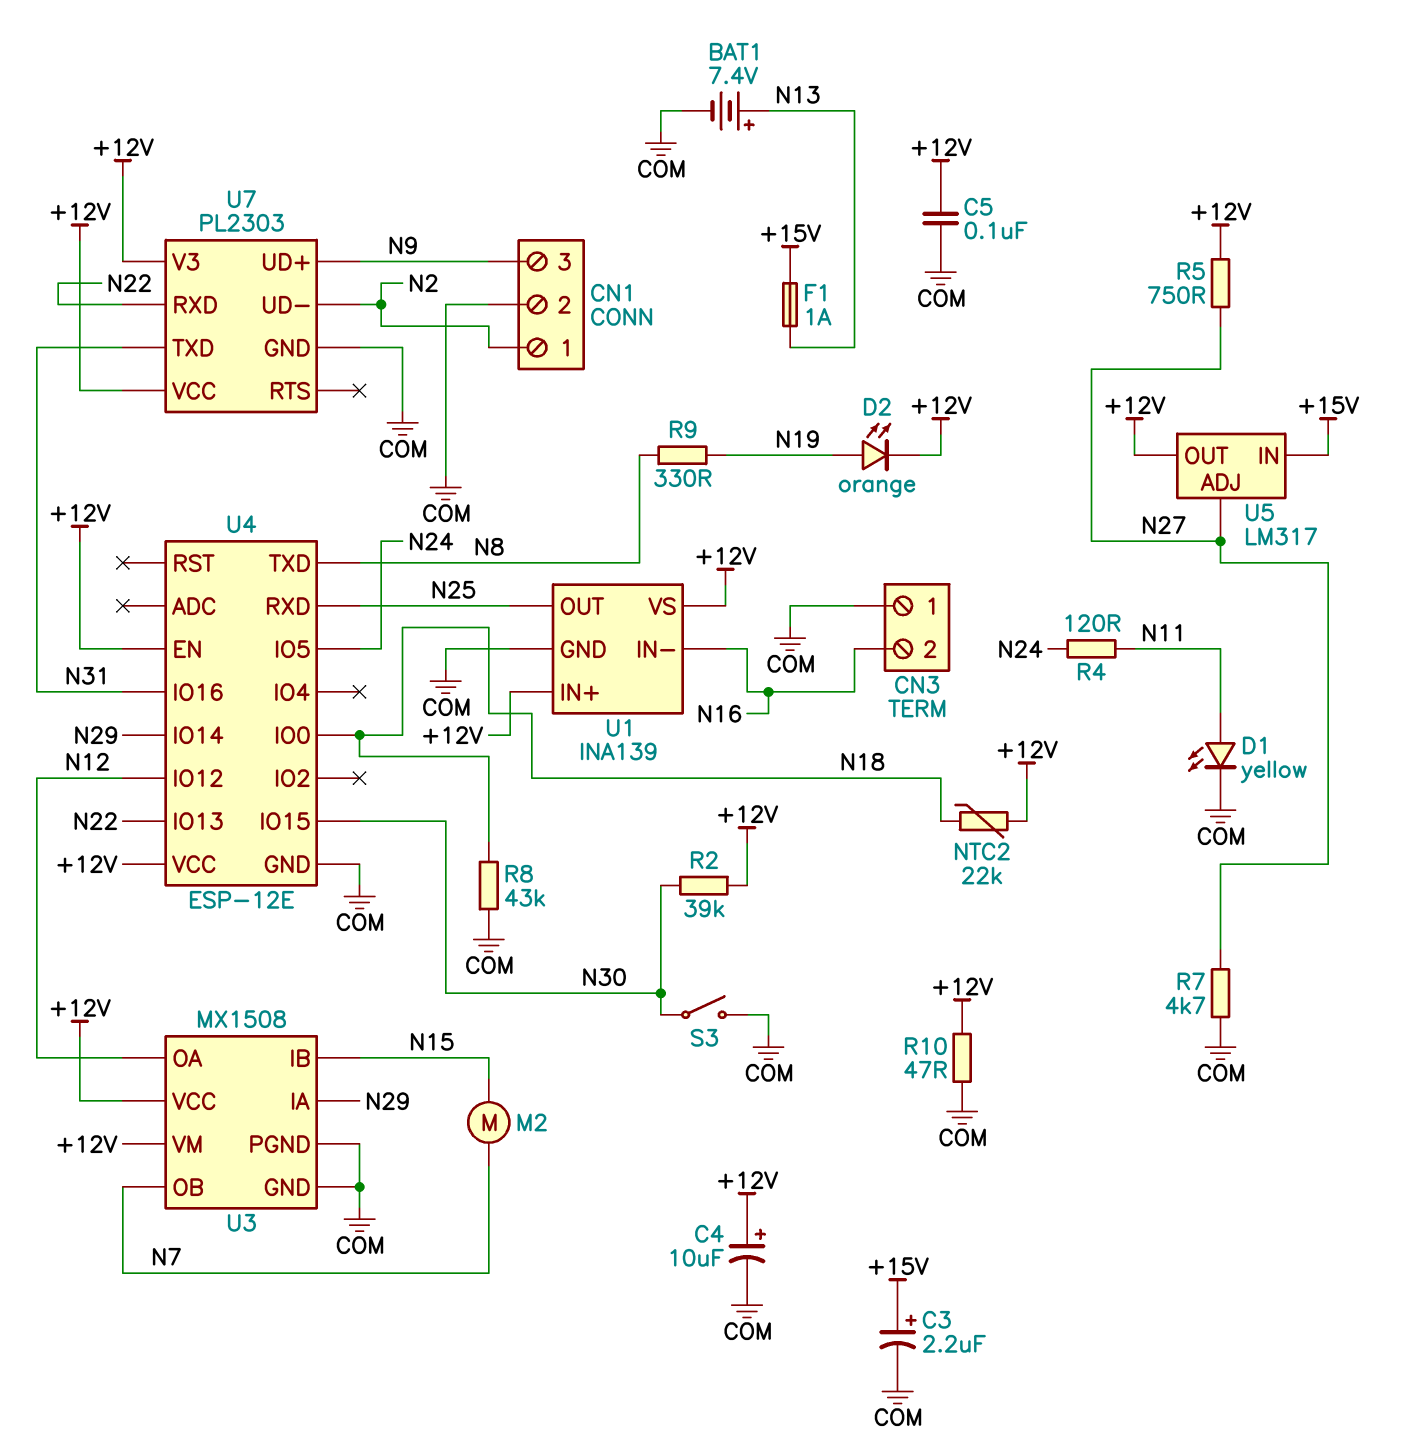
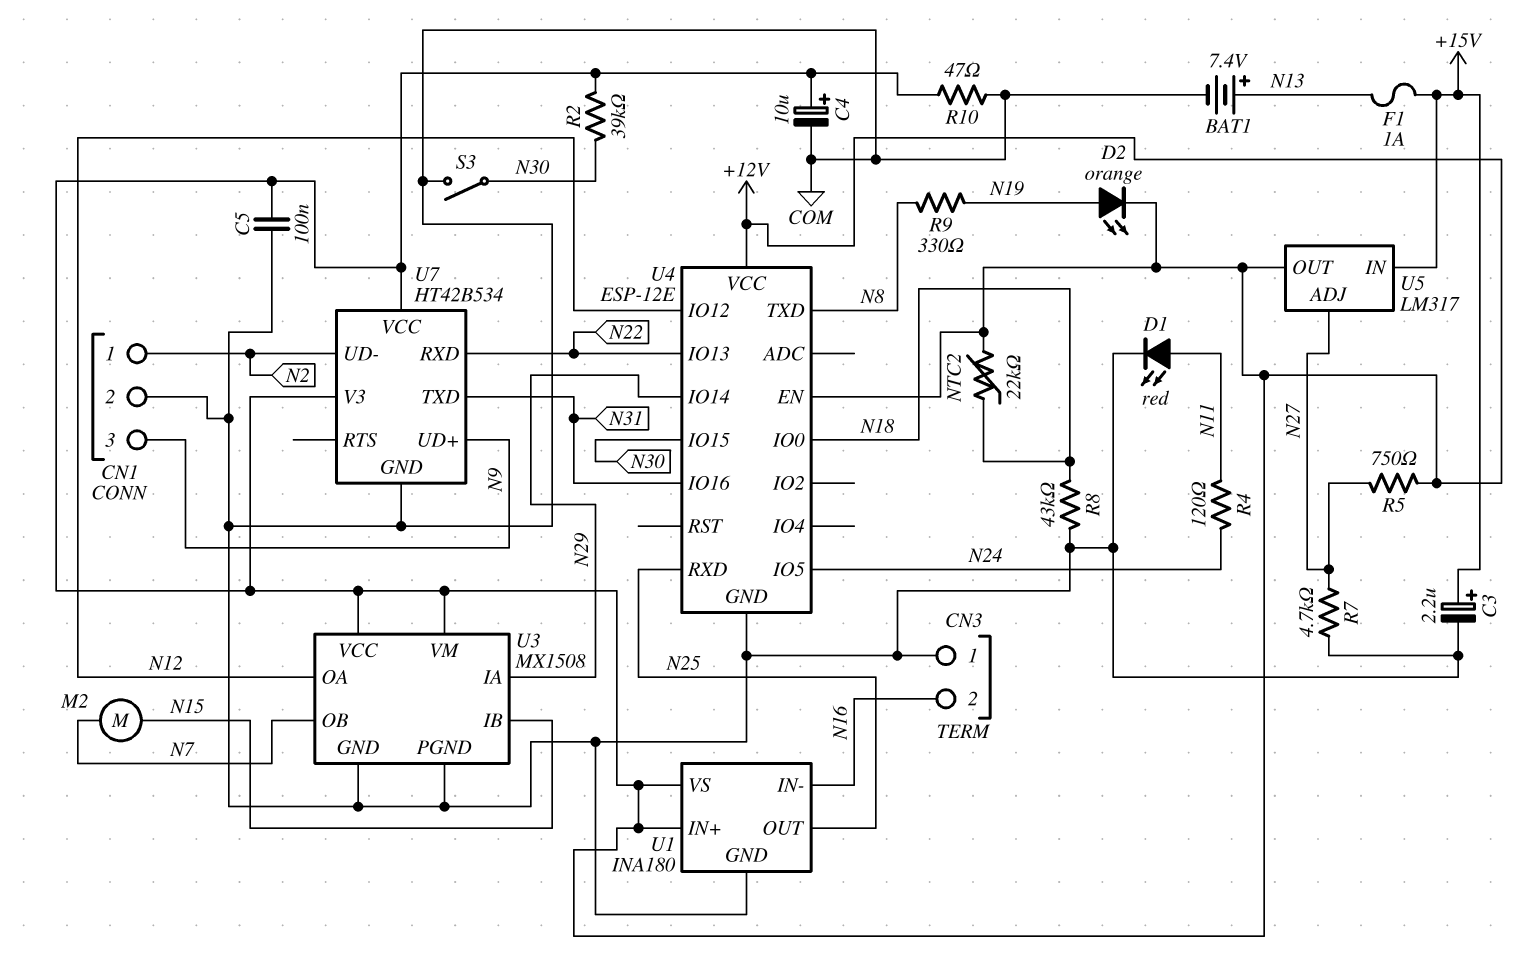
D1: LED yellow (A N11, K COM) -> LED red (A N11, K COM)
U1: INA139 -> INA180
U7: PL2303 -> HT42B534

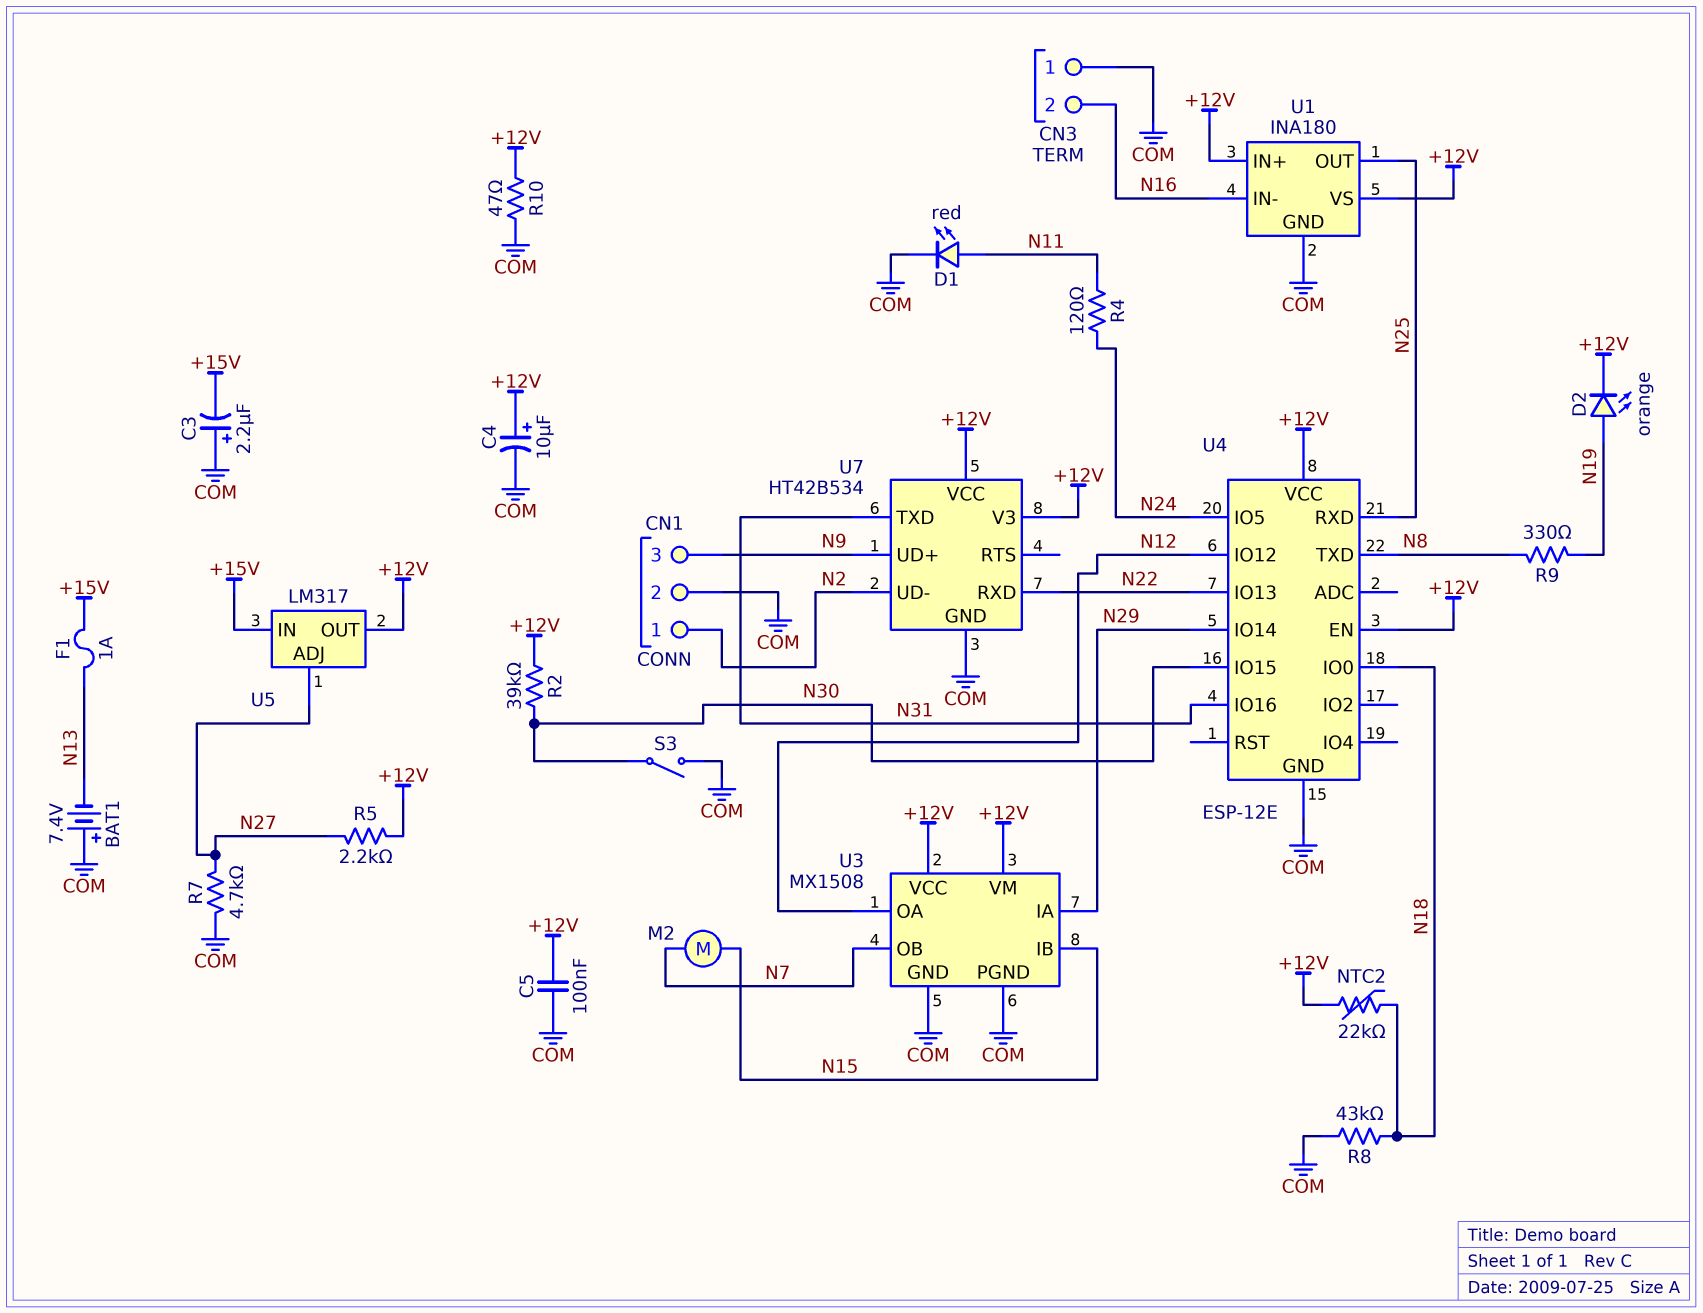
BAT1: 7.4V (plus N13, minus COM) -> 7.4V (plus COM, minus N13)
C3: 2.2uF (plus +15V, minus COM) -> 2.2uF (plus COM, minus +15V)
R5: 750 (+12V, N27) -> 2.2k (+12V, N27)

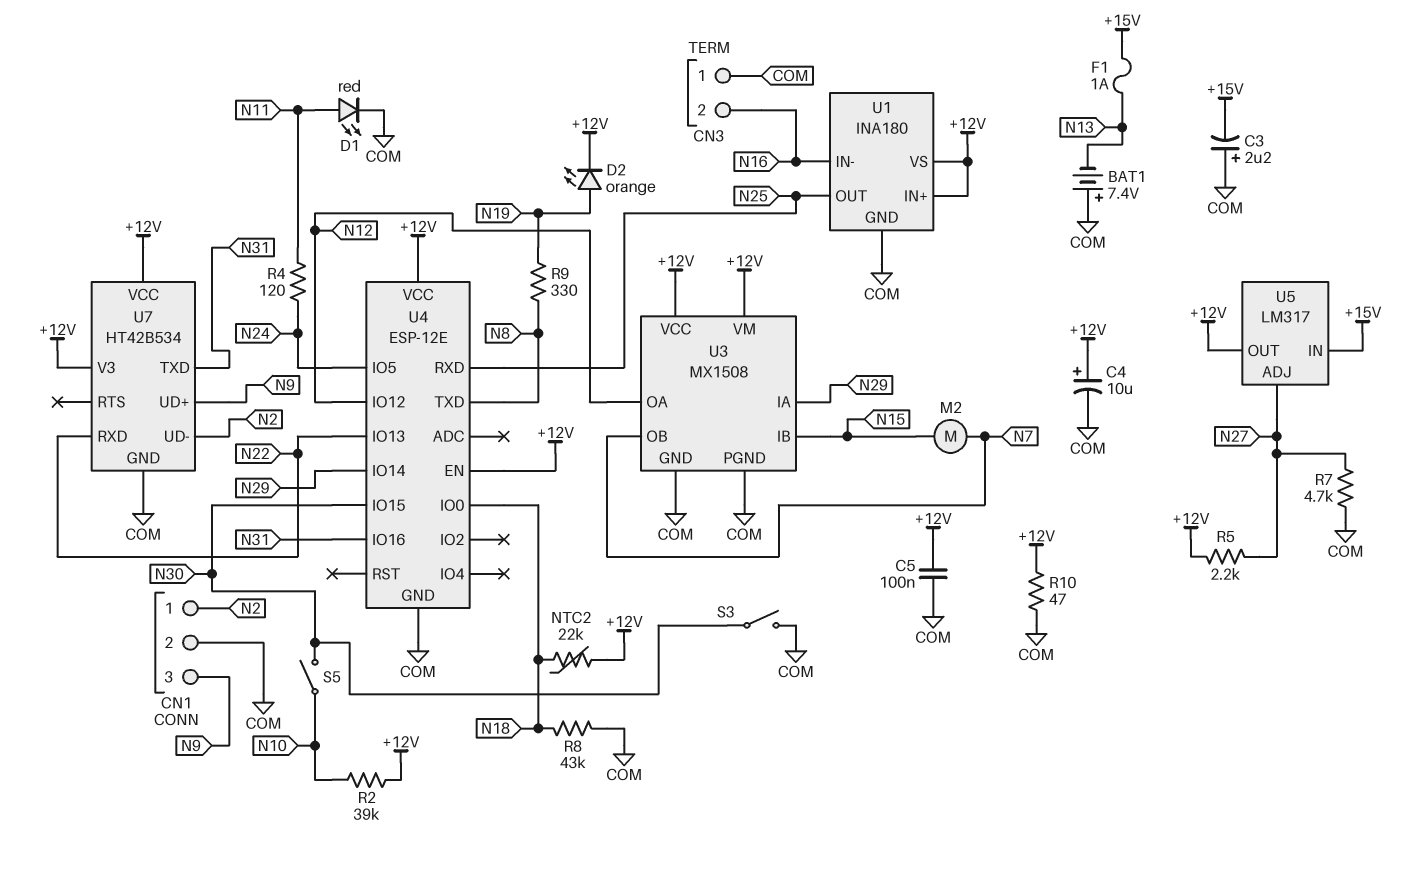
R2: 39k (+12V, N30) -> 39k (+12V, N10)
S5: none -> switch (N10, N30)

